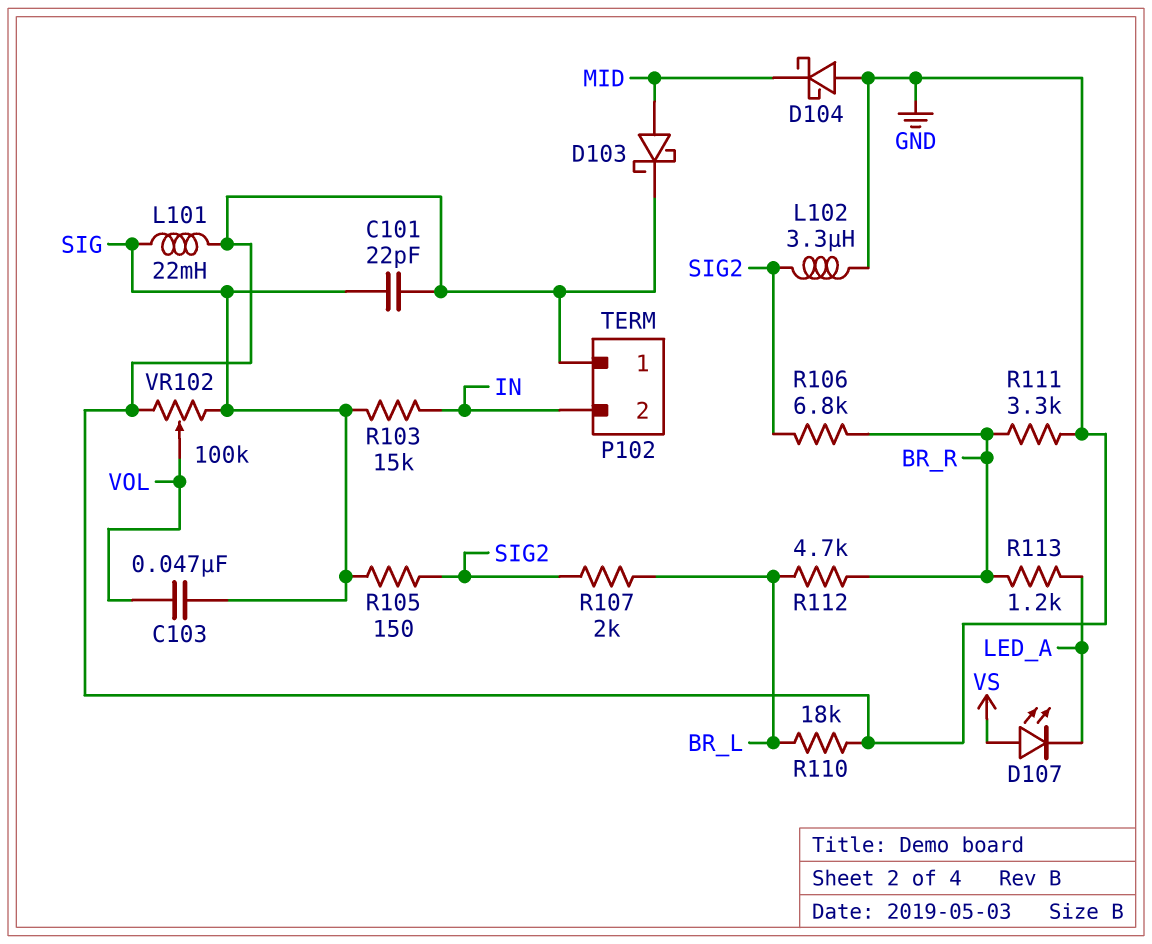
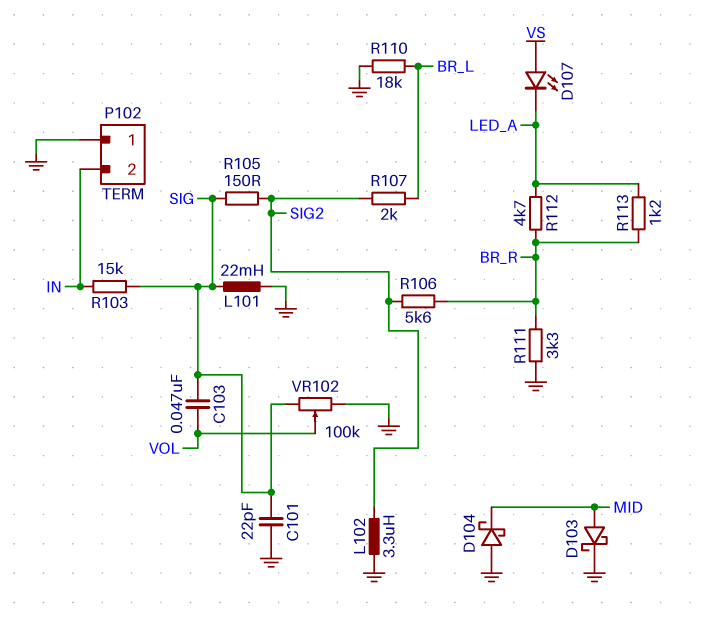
R106: 6.8k (BR_R, SIG2) -> 5.6k (BR_R, SIG2)
R112: 4.7k (BR_L, BR_R) -> 4.7k (BR_R, LED_A)

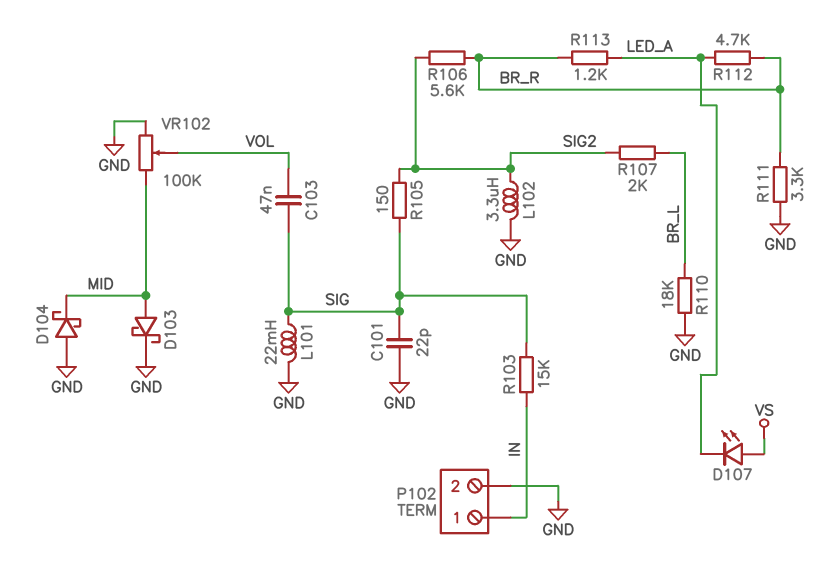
P102 pin 1: GND -> IN
P102 pin 2: IN -> GND
VR102: 100k (GND, SIG, wiper VOL) -> 100k (GND, MID, wiper VOL)

